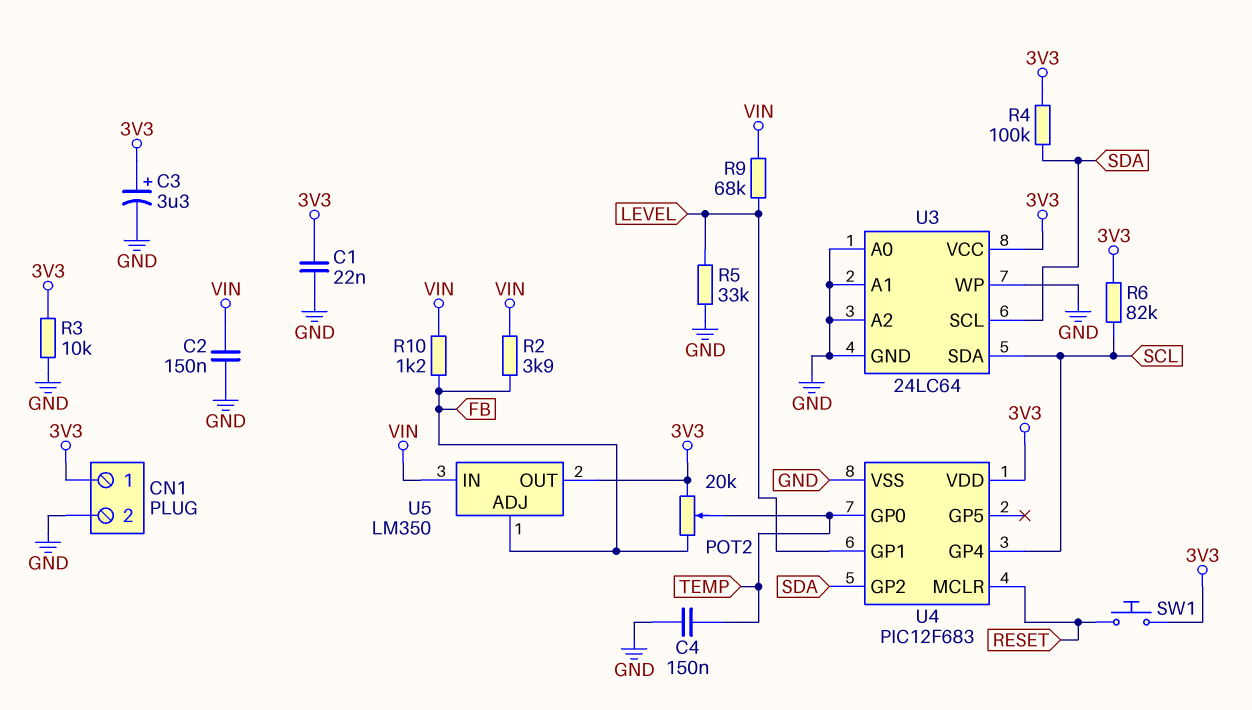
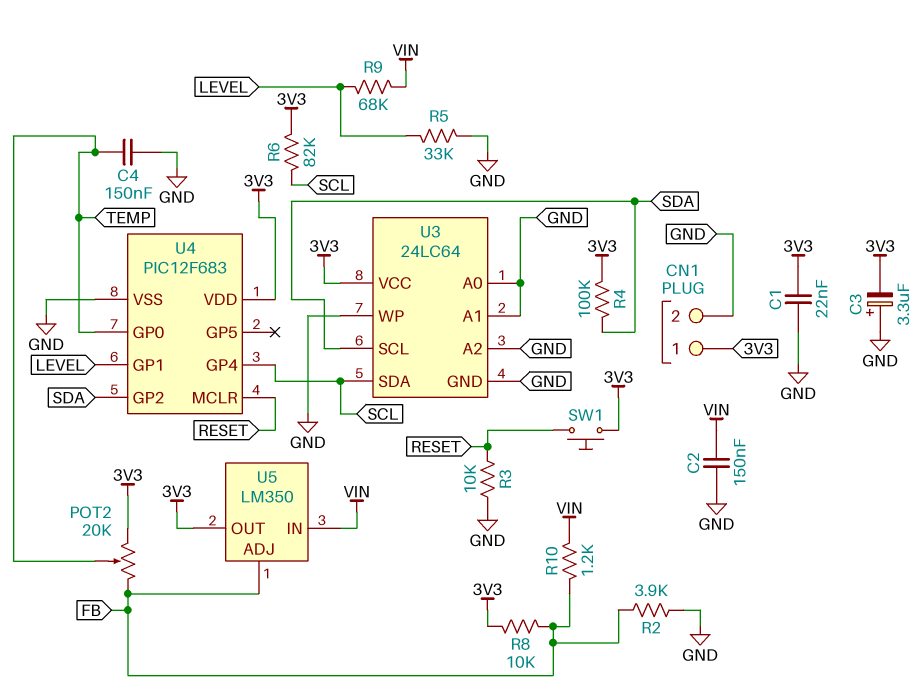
C3: 3.3uF (plus 3V3, minus GND) -> 3.3uF (plus GND, minus 3V3)
R2: 3.9k (FB, VIN) -> 3.9k (FB, GND)
R3: 10k (3V3, GND) -> 10k (GND, RESET)
R8: none -> 10k (3V3, FB)

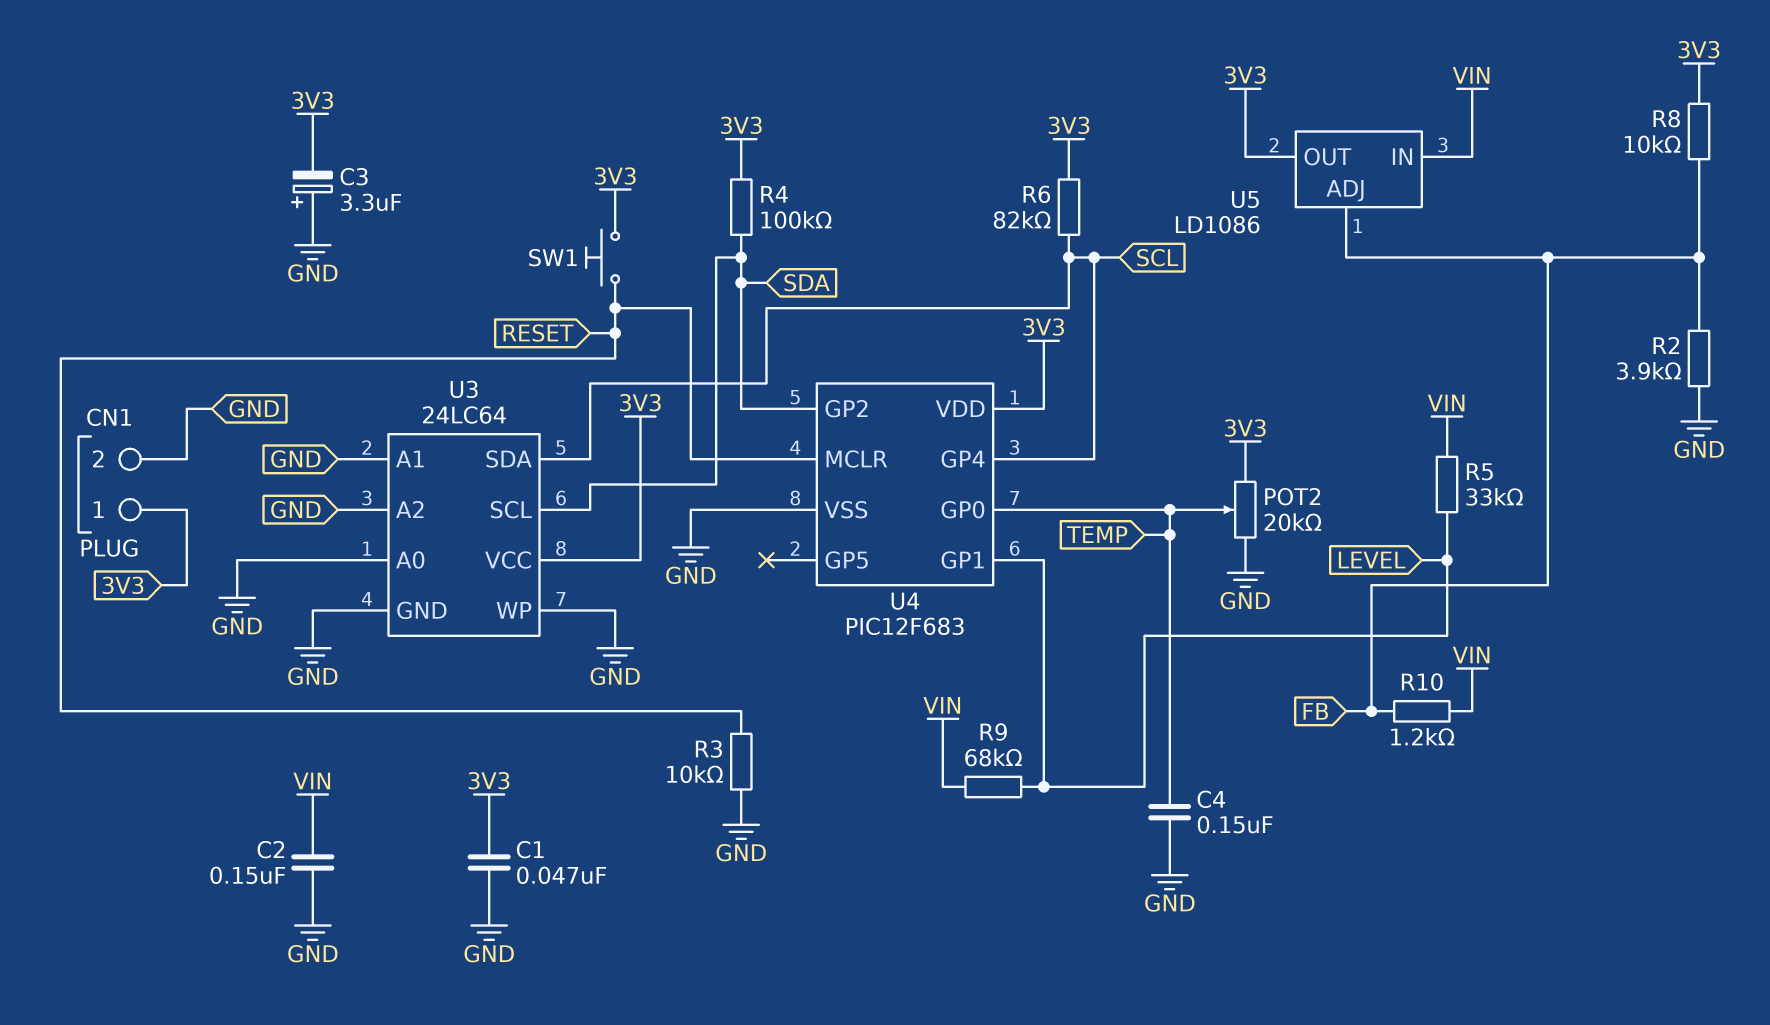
C1: 22nF (3V3, GND) -> 47nF (3V3, GND)
POT2: 20k (3V3, FB, wiper TEMP) -> 20k (3V3, GND, wiper TEMP)
R5: 33k (GND, LEVEL) -> 33k (LEVEL, VIN)
U5: LM350 -> LD1086

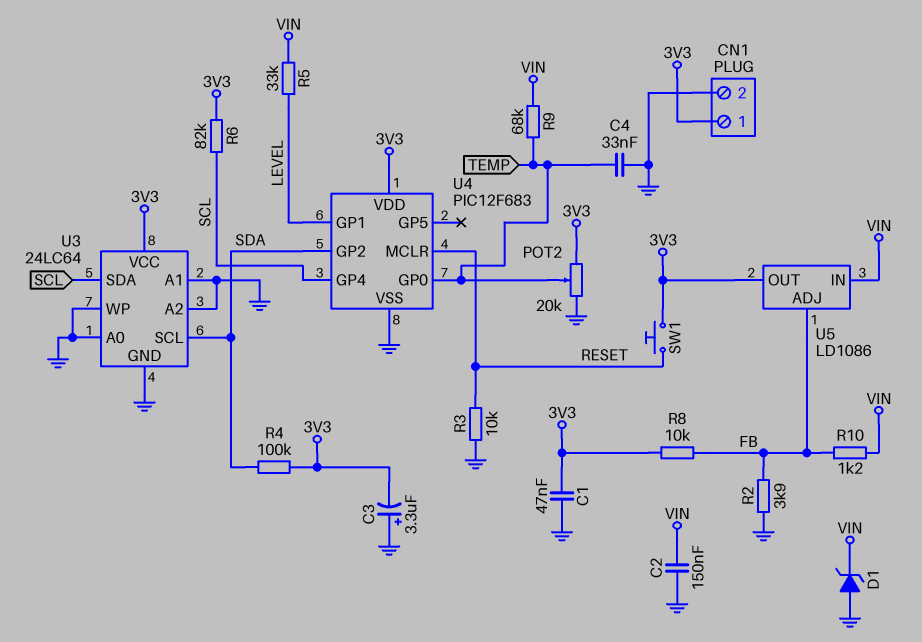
C4: 150nF (GND, TEMP) -> 33nF (GND, TEMP)
D1: none -> zener (A GND, K VIN)
R9: 68k (LEVEL, VIN) -> 68k (TEMP, VIN)

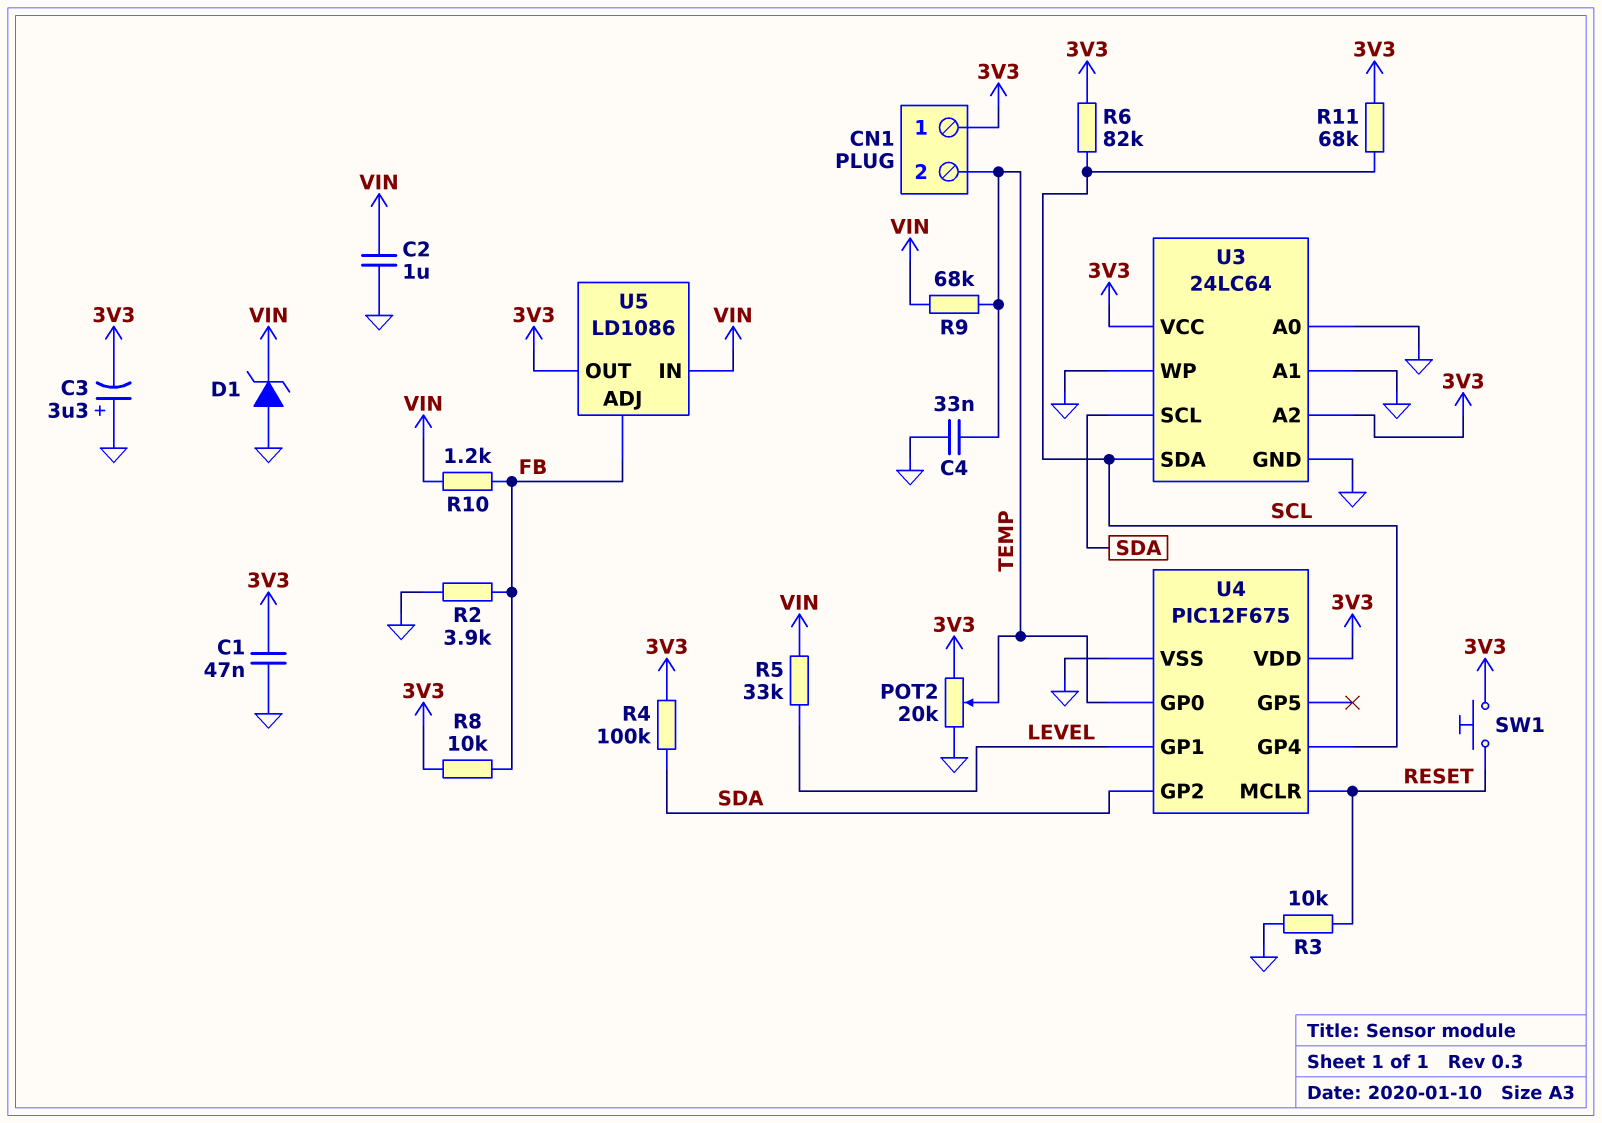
C2: 150nF (GND, VIN) -> 1uF (GND, VIN)
CN1 pin 2: GND -> TEMP
R11: none -> 68k (3V3, SCL)
U3 pin A2: GND -> 3V3
U4: PIC12F683 -> PIC12F675

